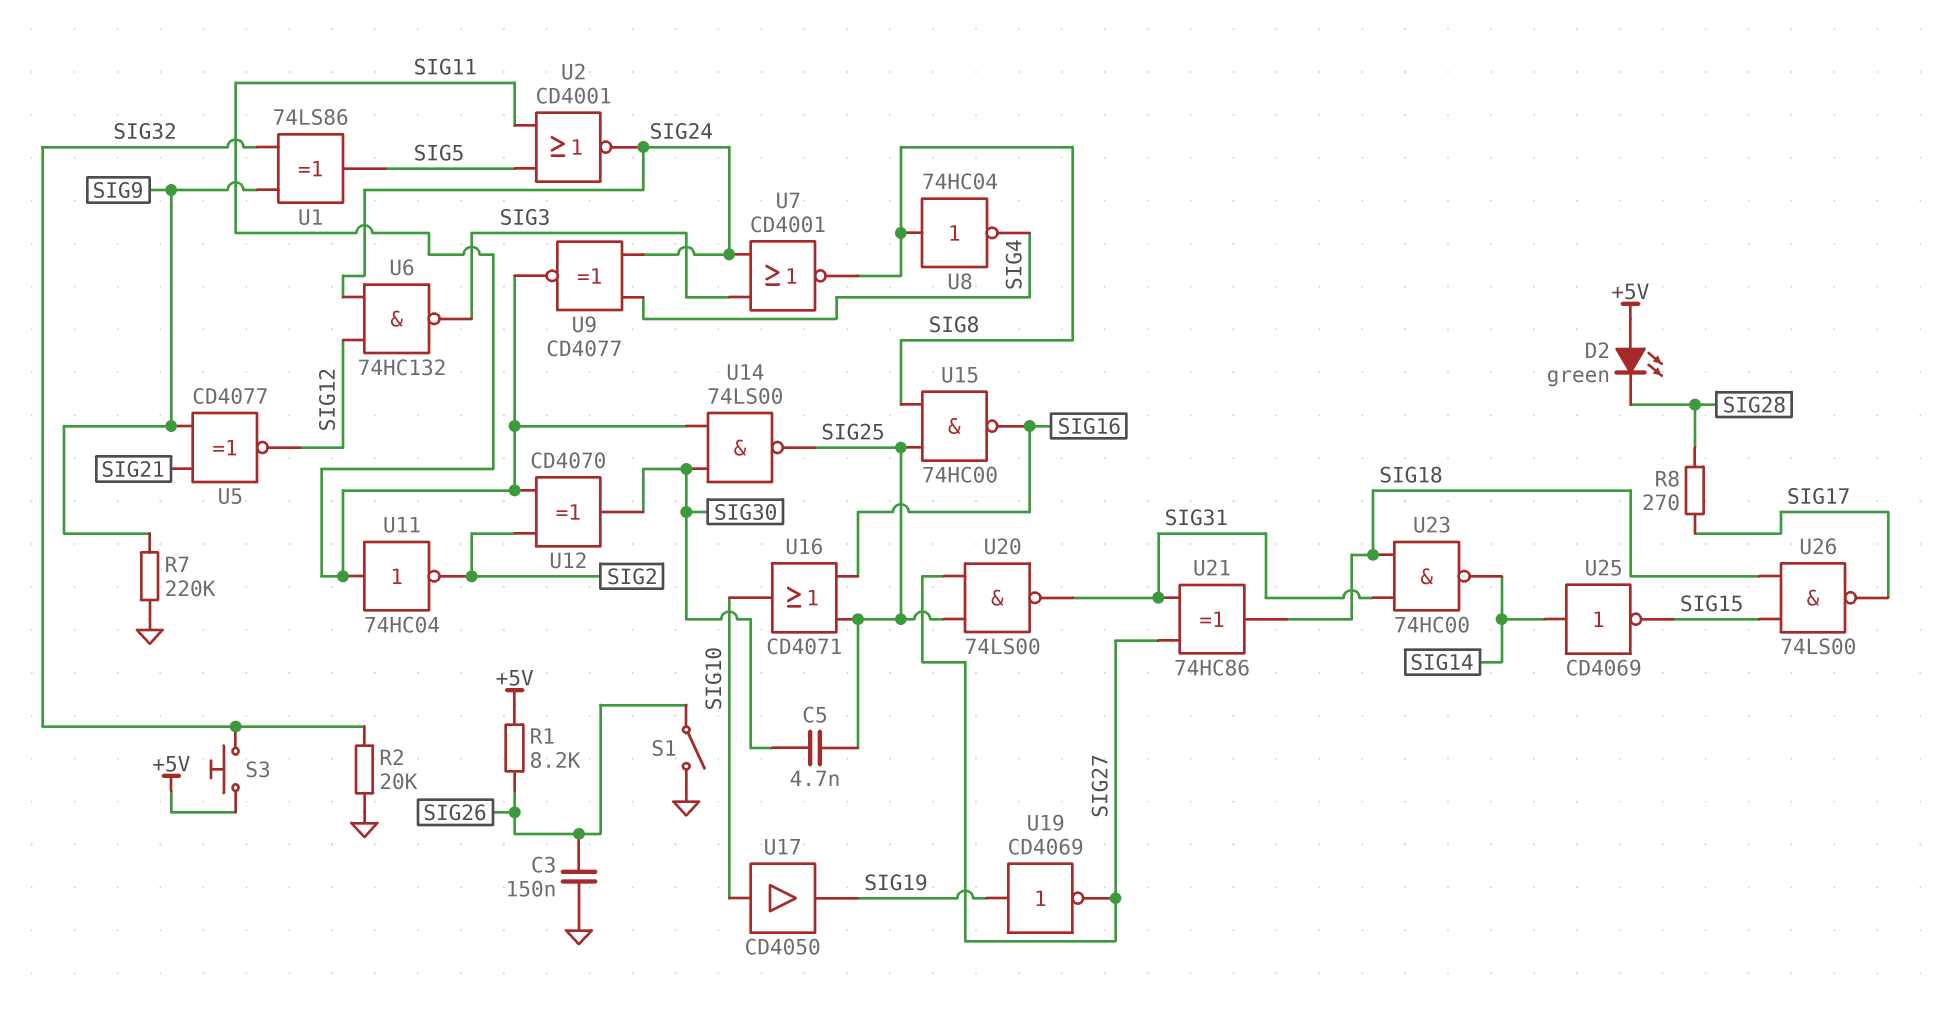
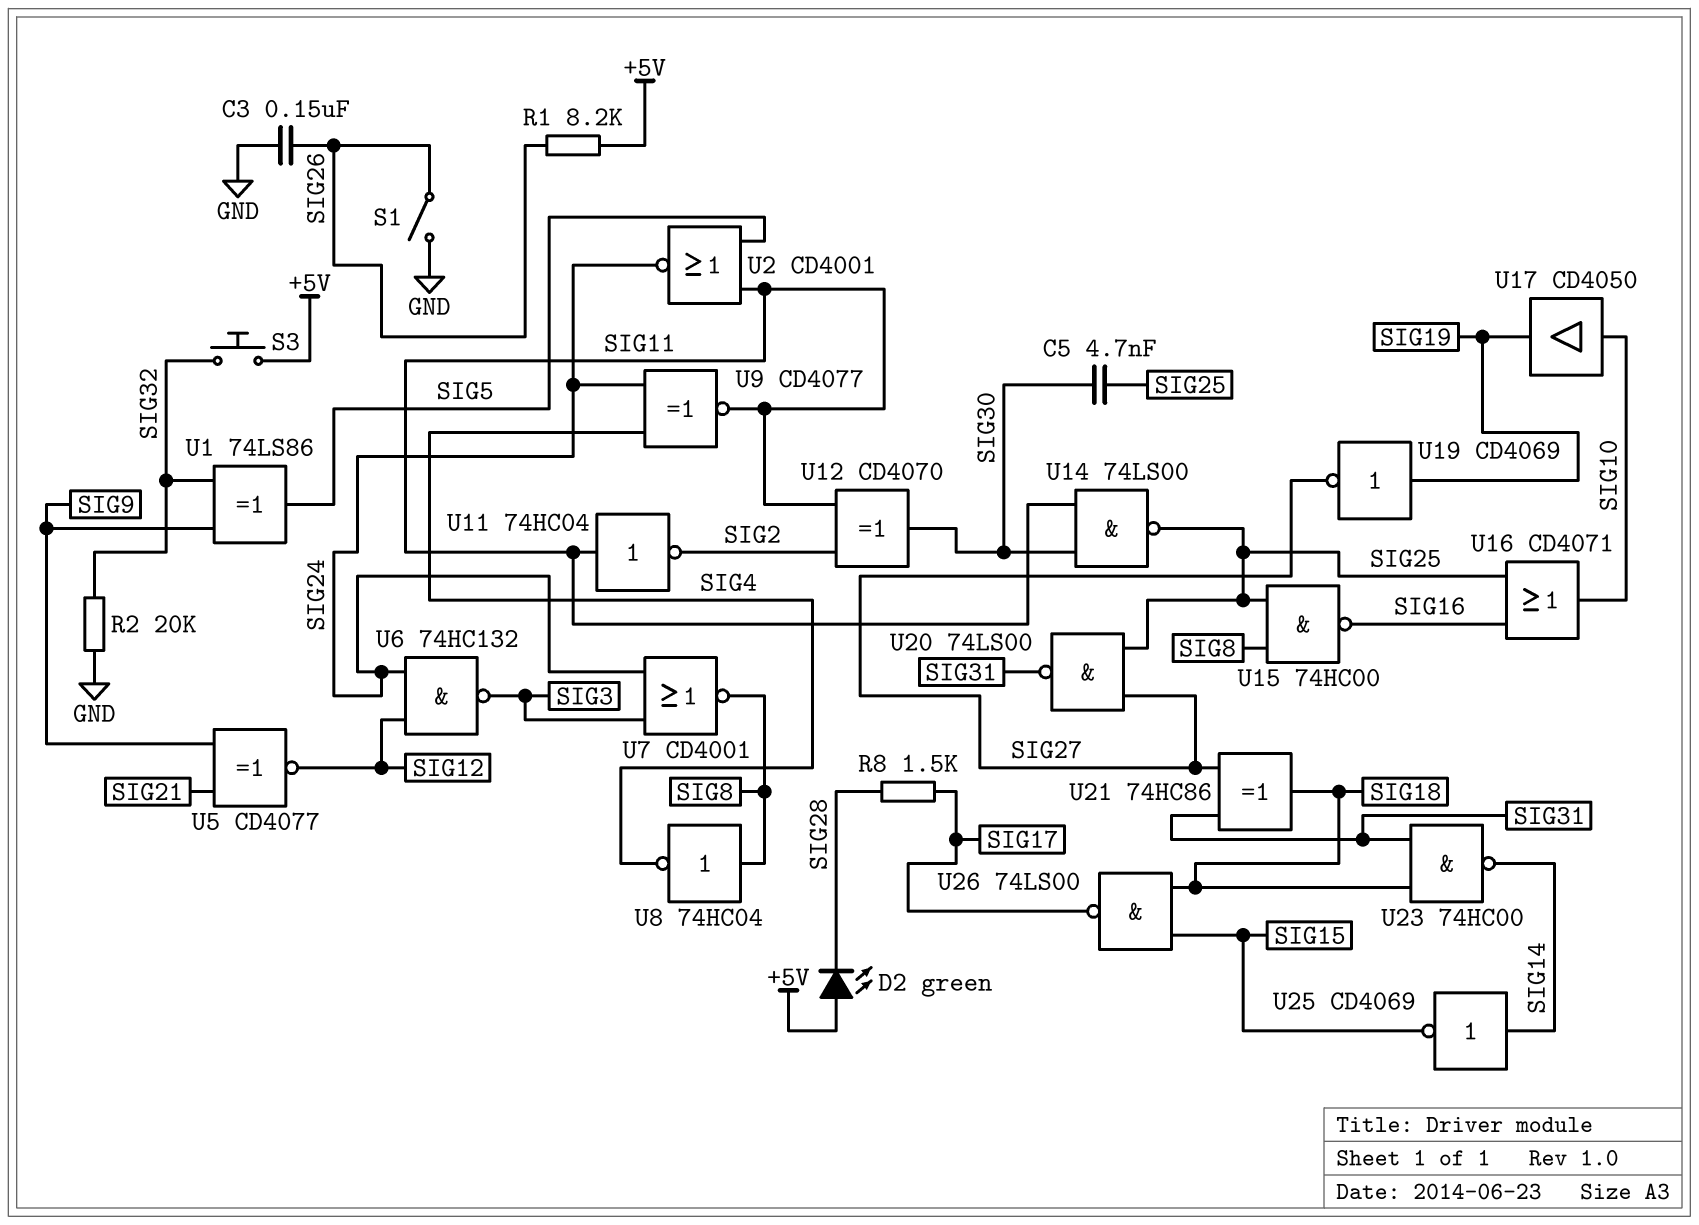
R7: 220k (GND, SIG9) -> none
R8: 270 (SIG17, SIG28) -> 1.5k (SIG17, SIG28)

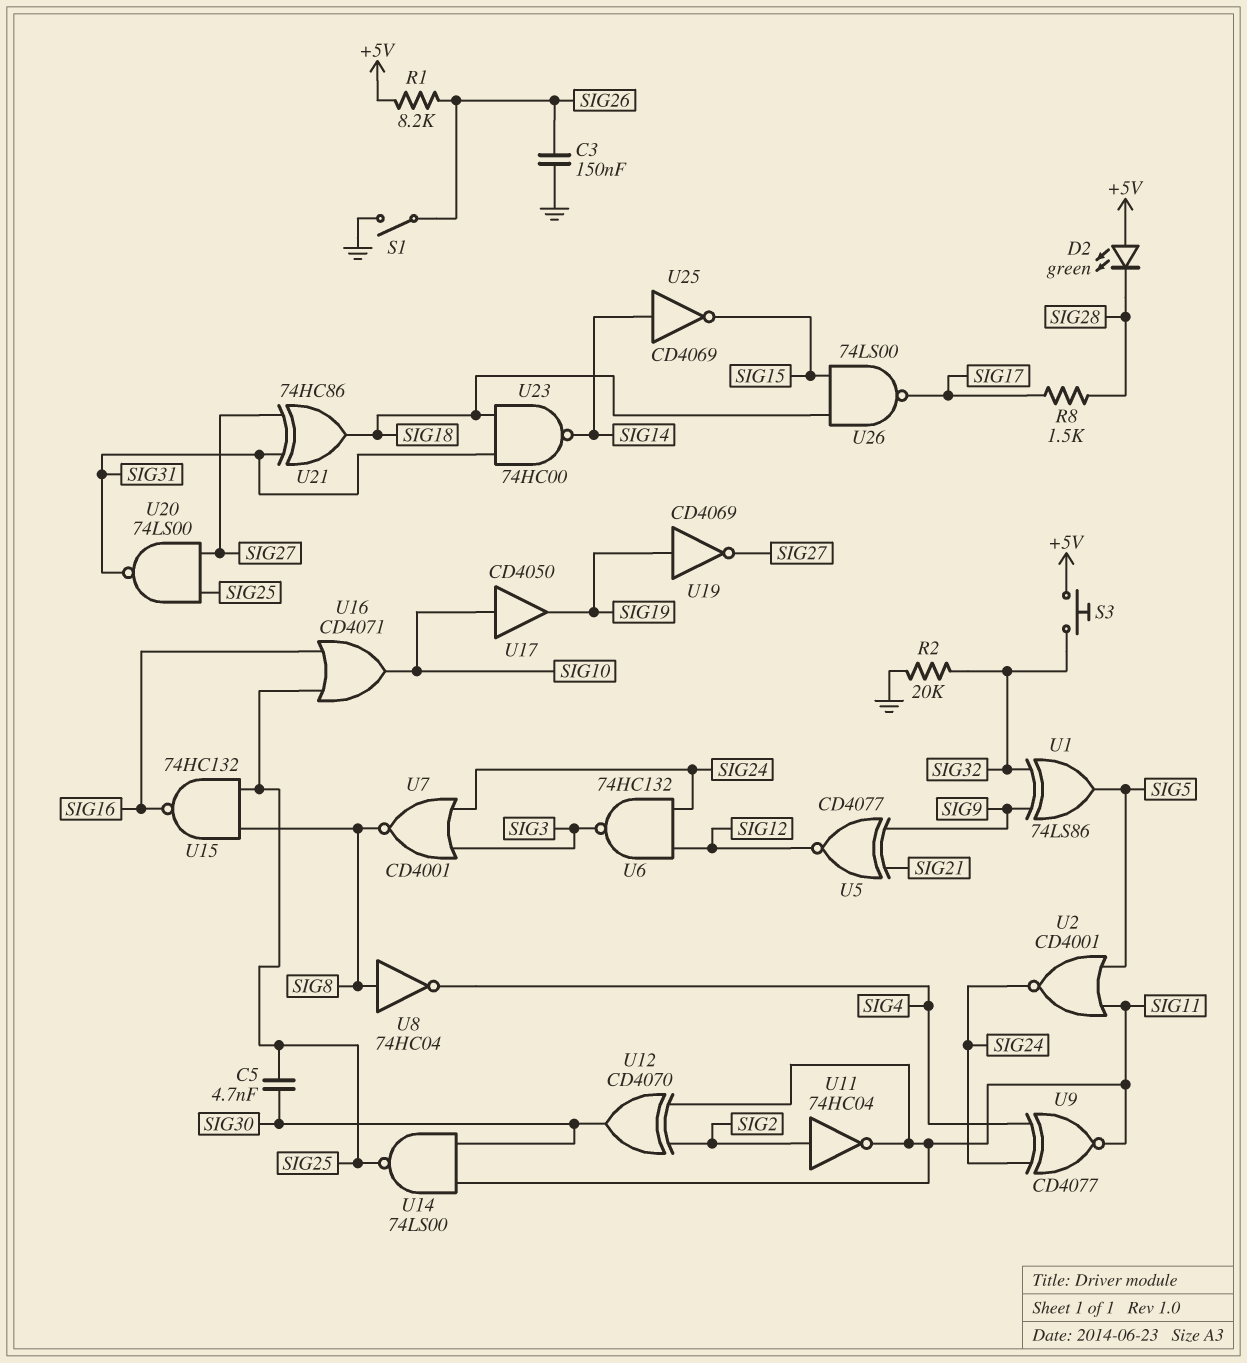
U11: NOT 74HC04 (in SIG11, out SIG2) -> NOT 74HC04 (in SIG2, out SIG11)
U15: NAND 74HC00 (in SIG8, in SIG25, out SIG16) -> NAND 74HC132 (in SIG8, in SIG25, out SIG16)

